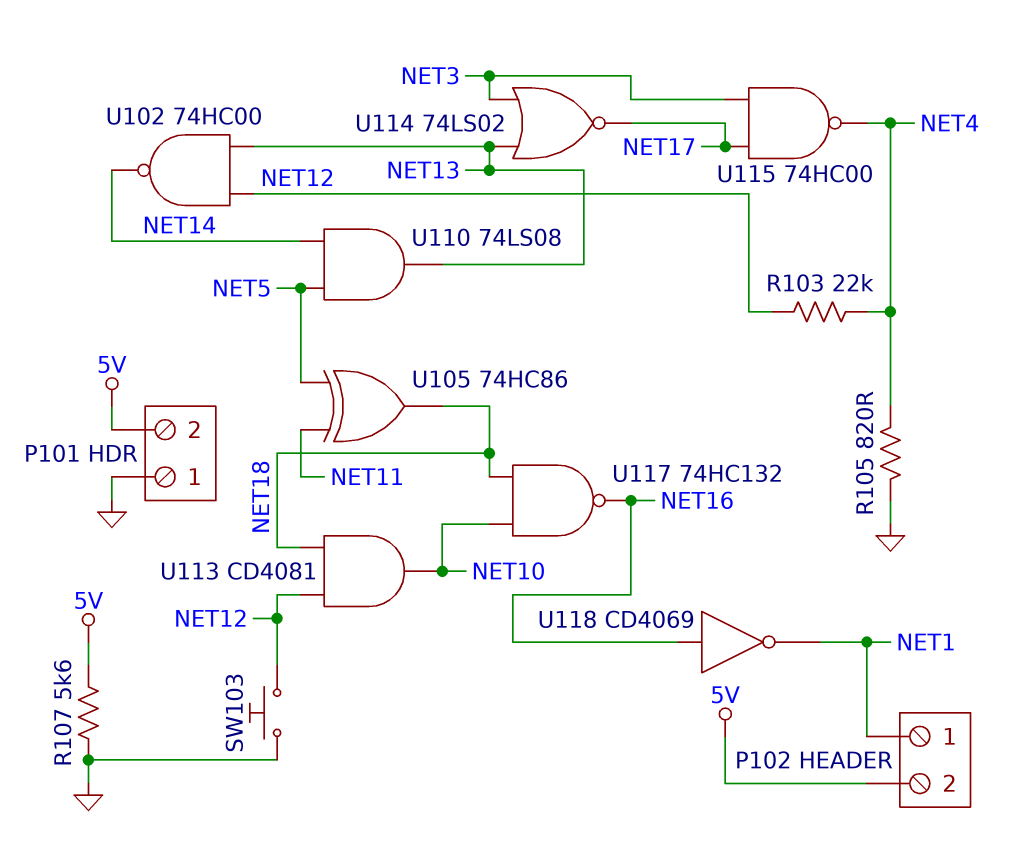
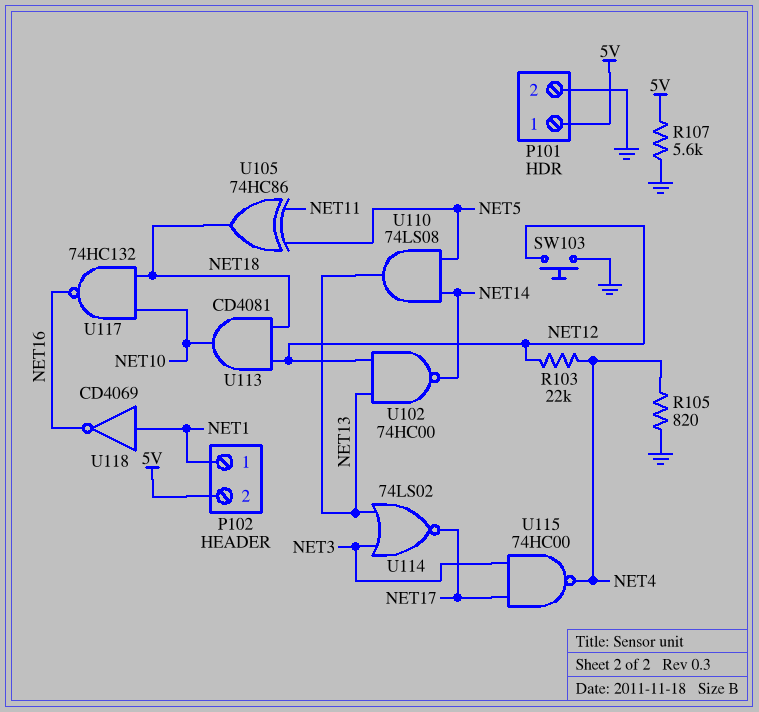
P101 pin 1: GND -> 5V
P101 pin 2: 5V -> GND
U118: NOT CD4069 (in NET16, out NET1) -> NOT CD4069 (in NET1, out NET16)

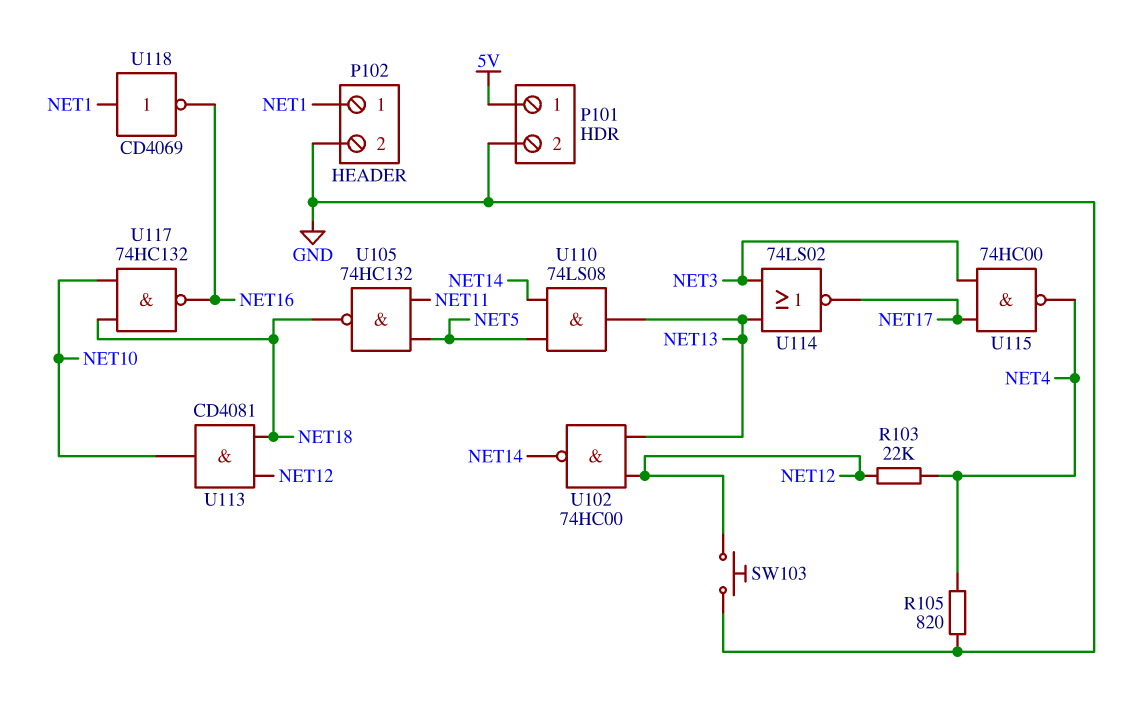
P102 pin 2: 5V -> GND
R107: 5.6k (5V, GND) -> none
U105: XOR 74HC86 (in NET5, in NET11, out NET18) -> NAND 74HC132 (in NET5, in NET11, out NET18)

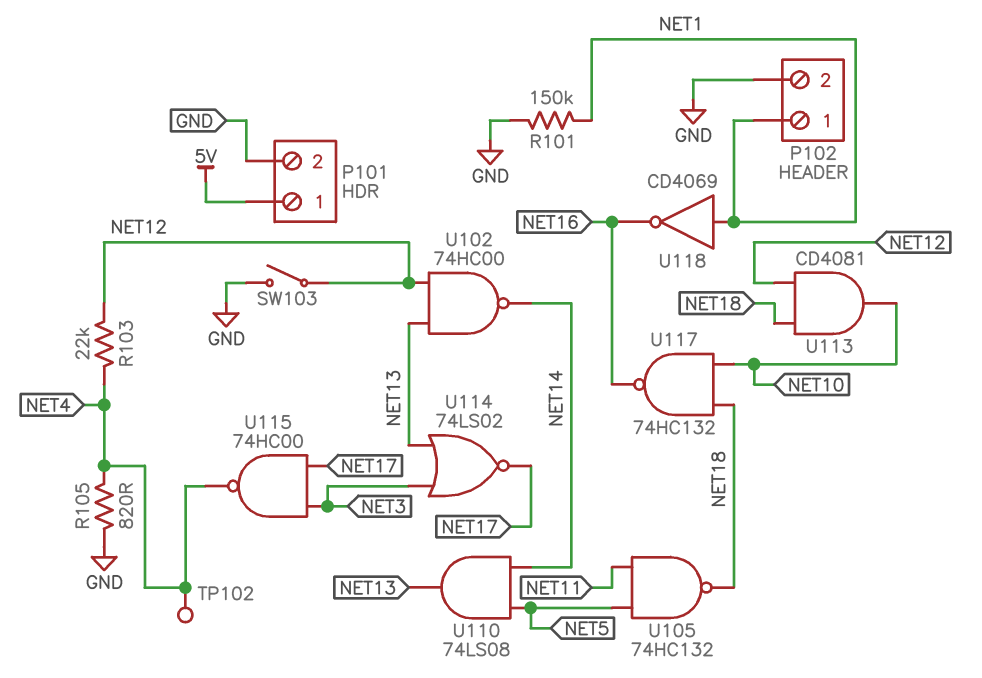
R101: none -> 150k (GND, NET1)
SW103: button (GND, NET12) -> switch (GND, NET12)
TP102: none -> test point (NET4)

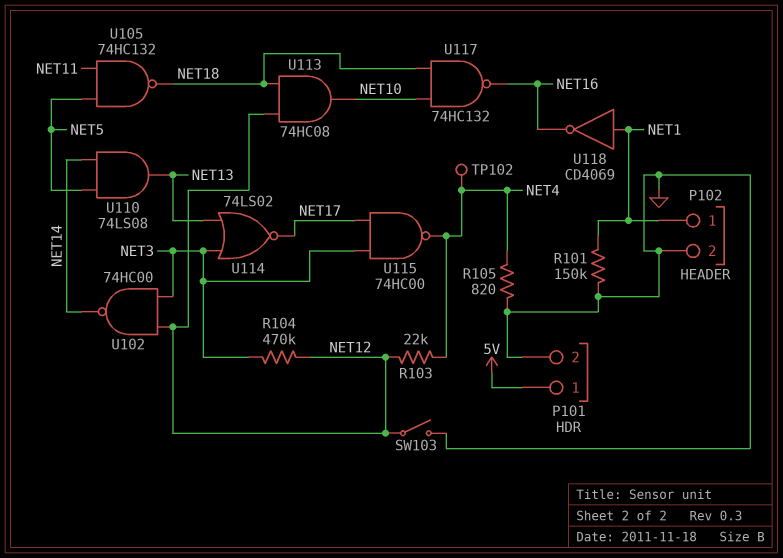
R104: none -> 470k (NET3, NET12)
U102: NAND 74HC00 (in NET12, in NET13, out NET14) -> NAND 74HC00 (in NET3, in NET12, out NET14)
U113: AND CD4081 (in NET12, in NET18, out NET10) -> AND 74HC08 (in NET12, in NET18, out NET10)

